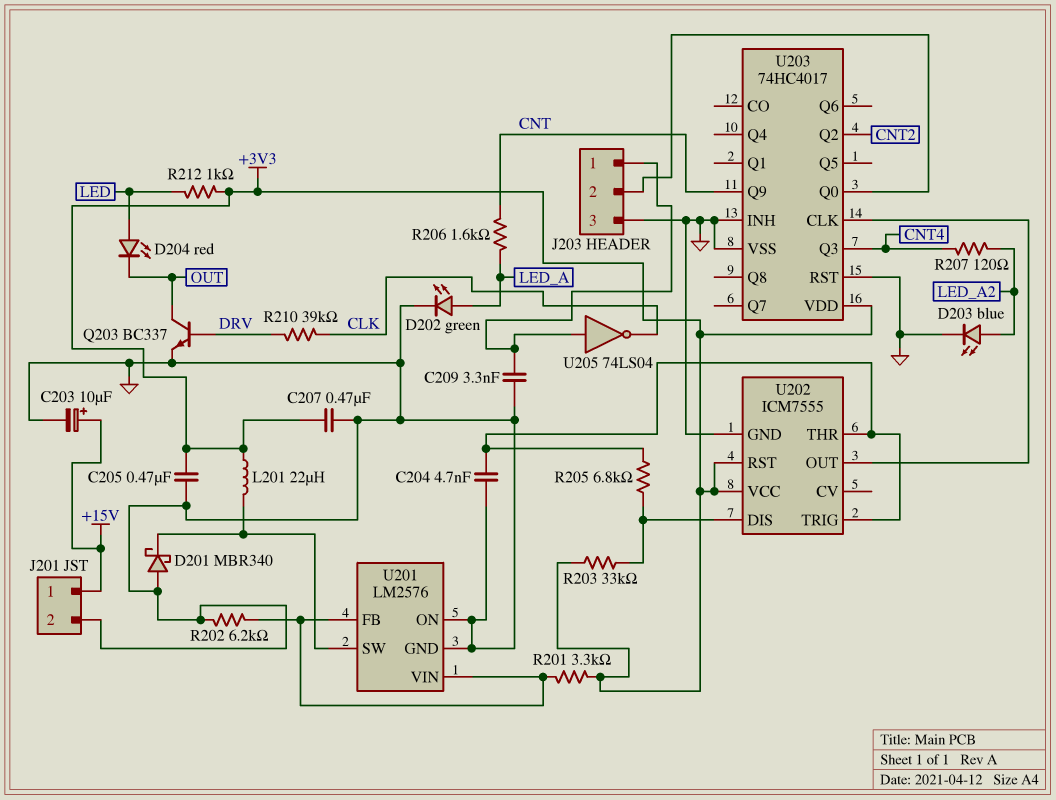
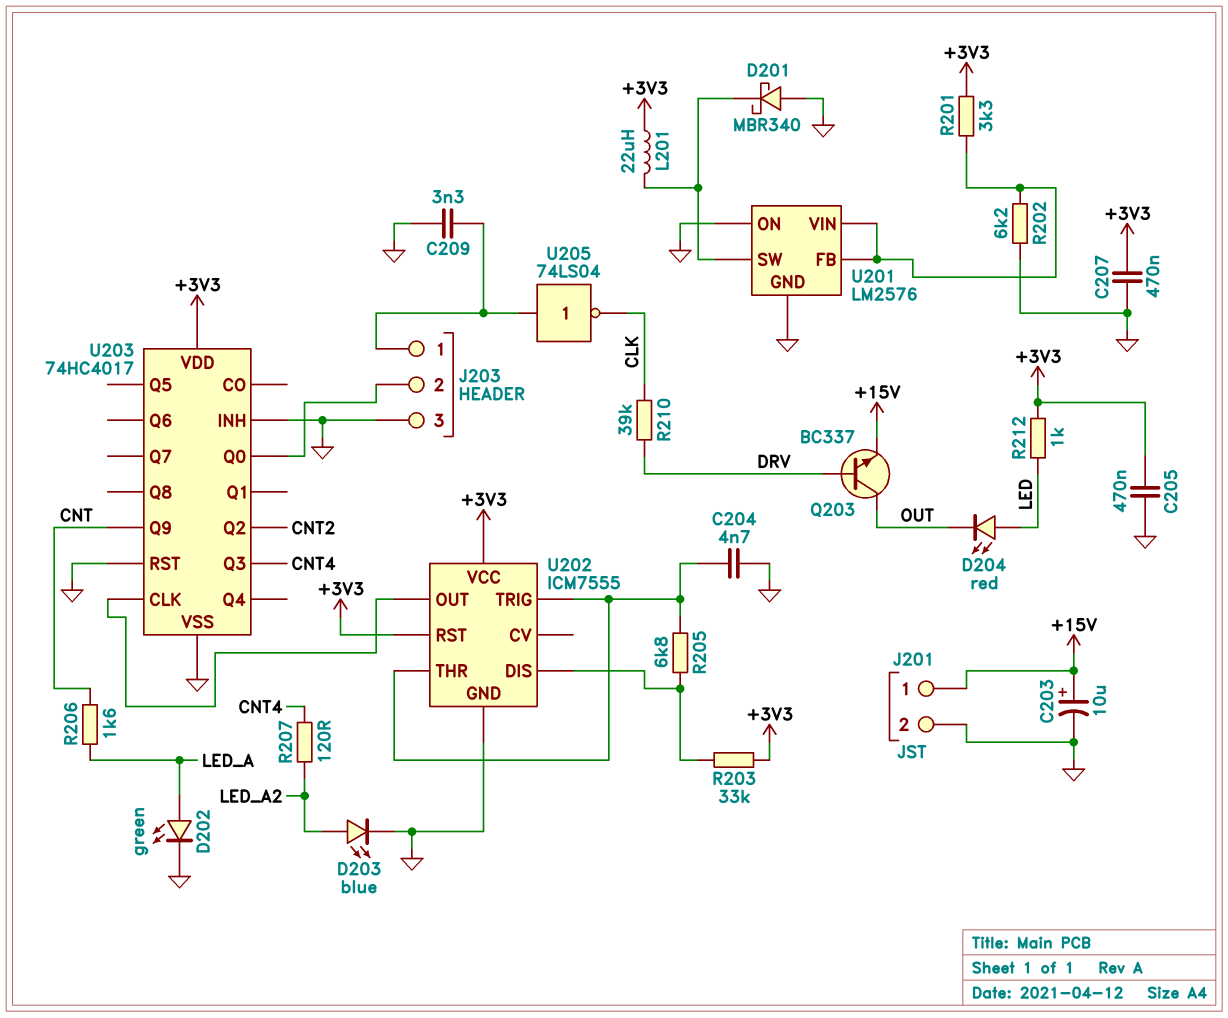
Q203: NPN BC337 (B DRV, C OUT, E GND) -> NPN BC337 (B DRV, C OUT, E +15V)

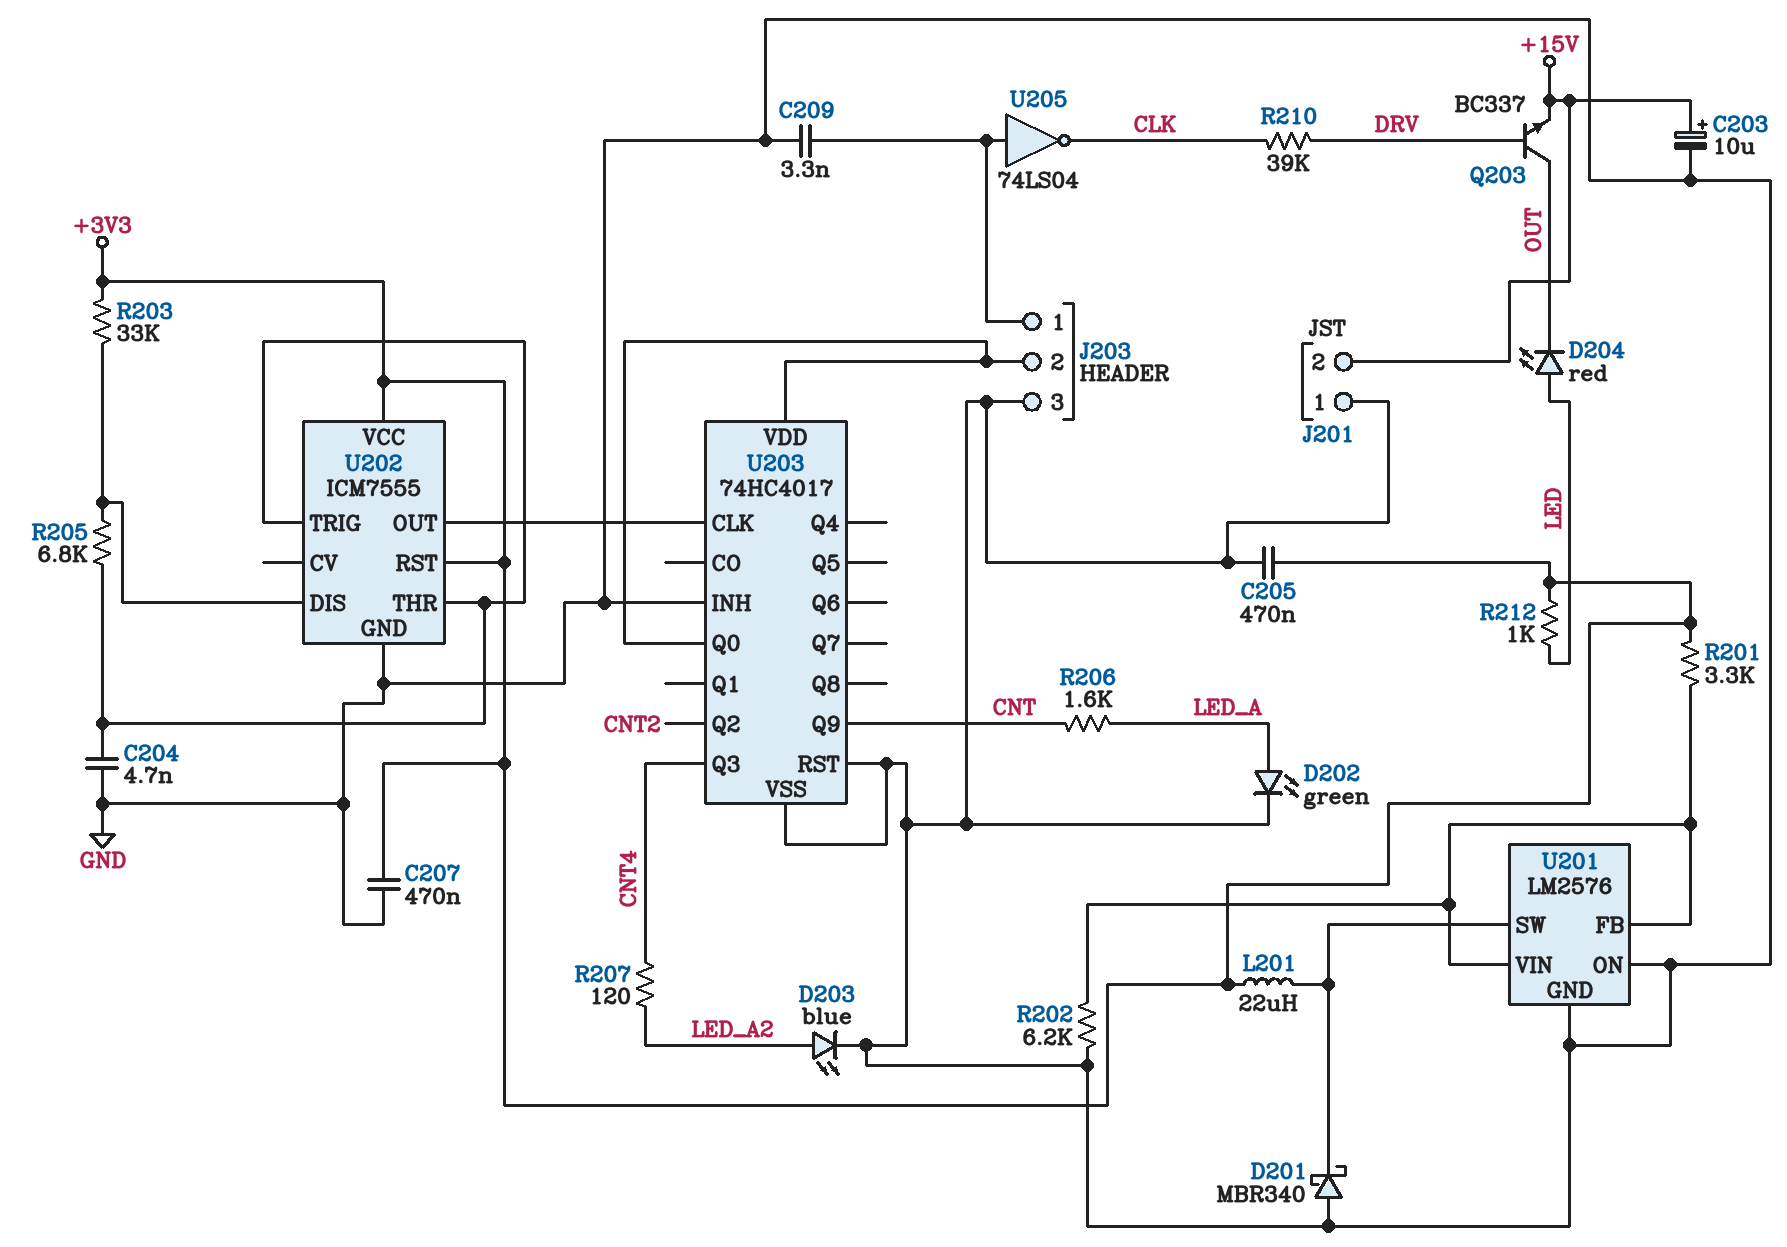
J201 pin 1: +15V -> GND
J201 pin 2: GND -> +15V
U203 pin VDD: +3V3 -> J203/2

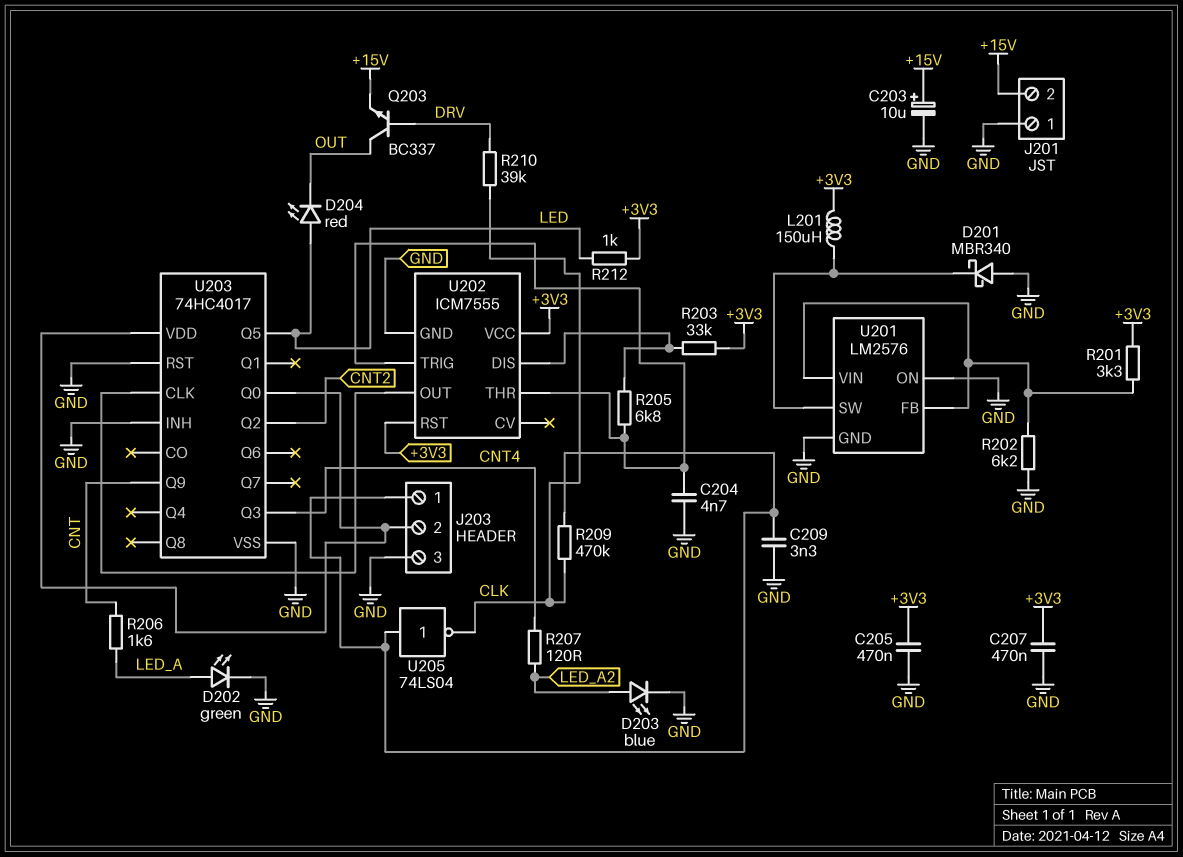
L201: 22uH (+3V3, U201/SW) -> 150uH (+3V3, U201/SW)
R209: none -> 470k (CLK, J203/1)
U203 pin Q5: none -> LED

